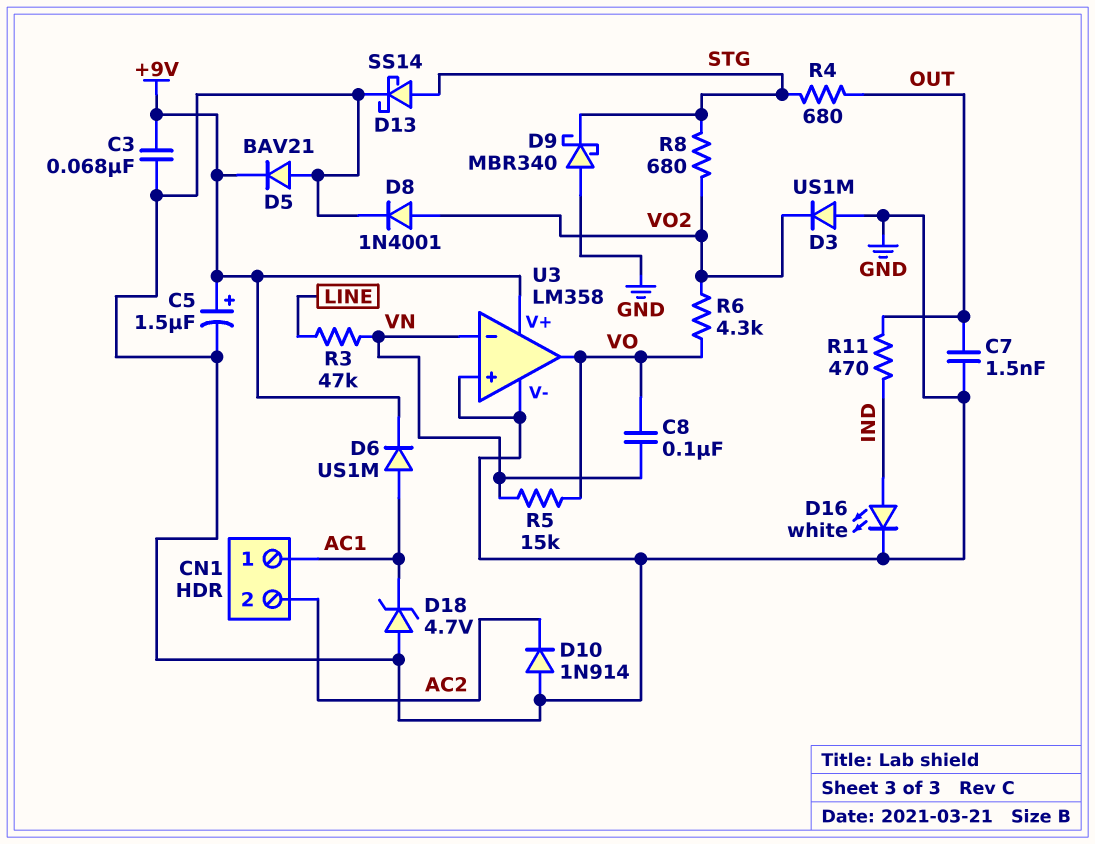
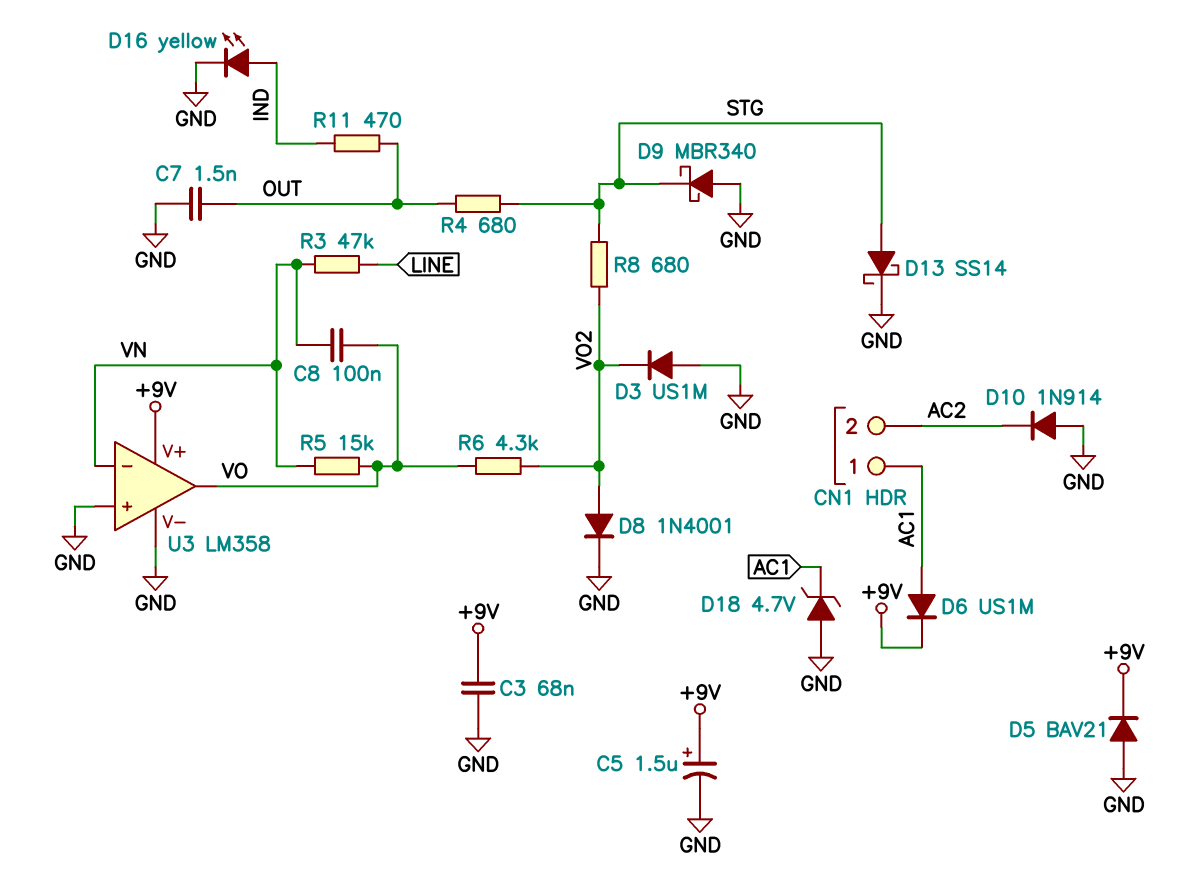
D16: LED white (A IND, K GND) -> LED yellow (A IND, K GND)

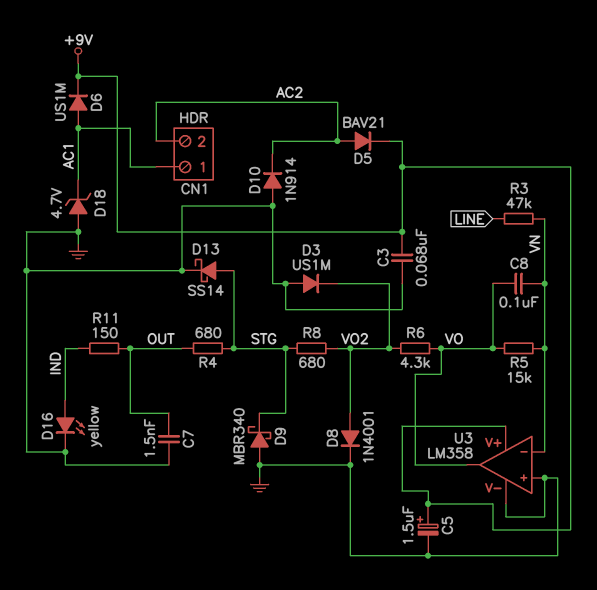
D5: diode BAV21 (A GND, K +9V) -> diode BAV21 (A AC2, K +9V)
R11: 470 (IND, OUT) -> 150 (IND, OUT)

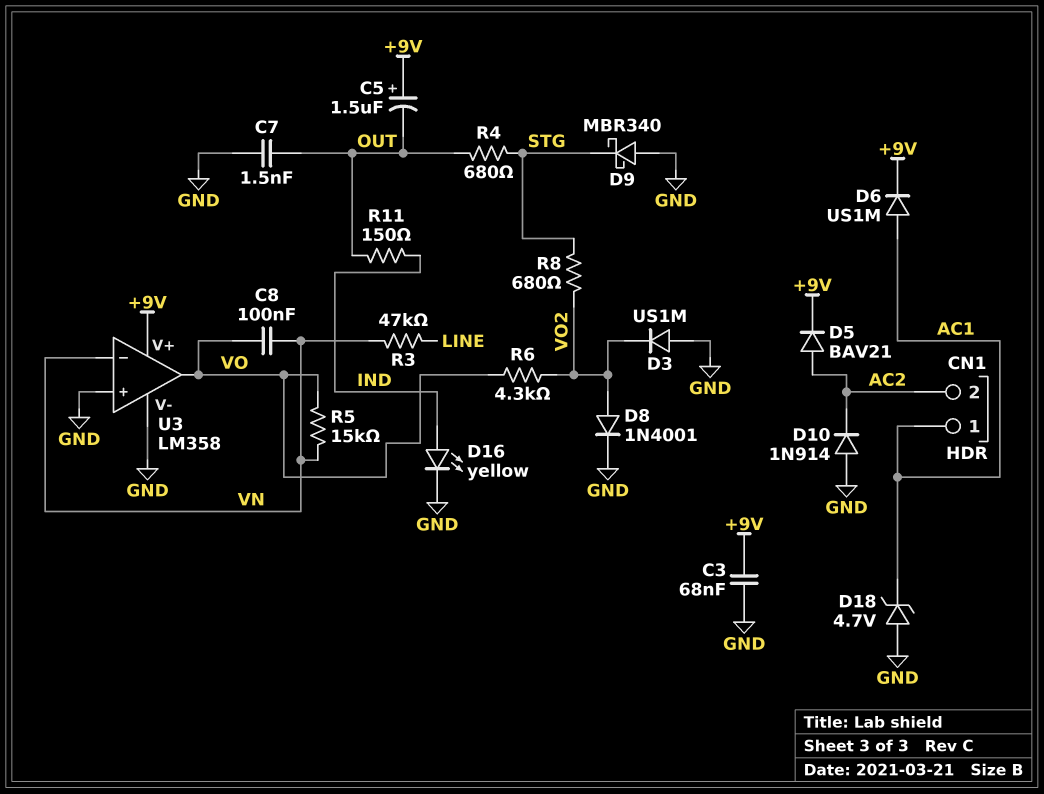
C5: 1.5uF (plus +9V, minus GND) -> 1.5uF (plus +9V, minus OUT)
D13: schottky SS14 (A STG, K GND) -> none

